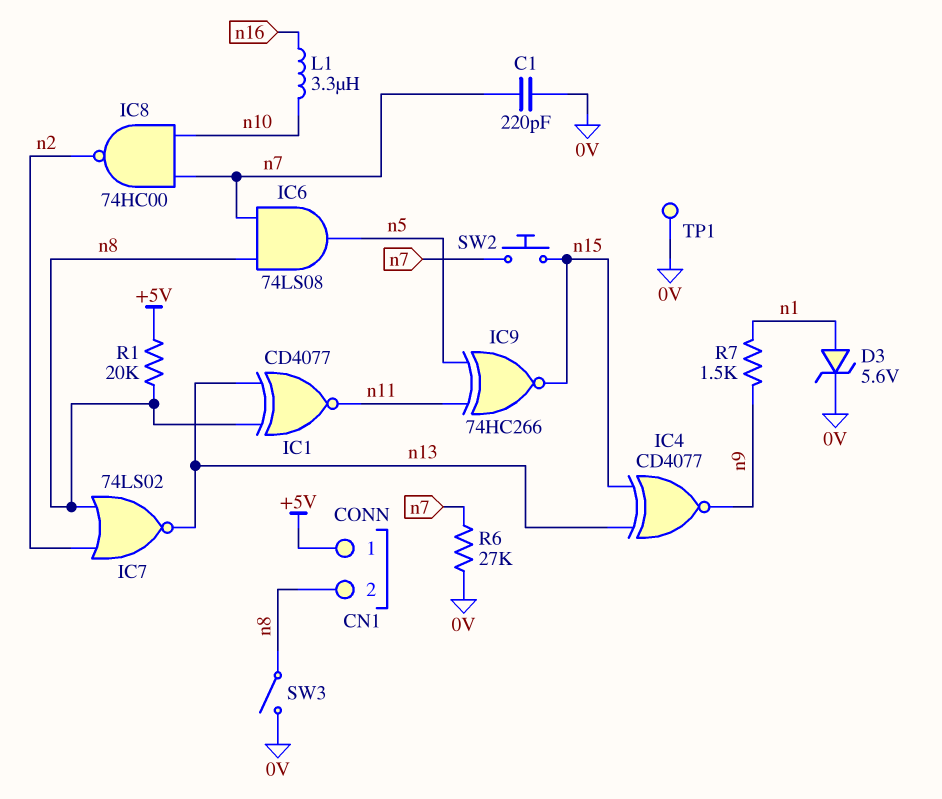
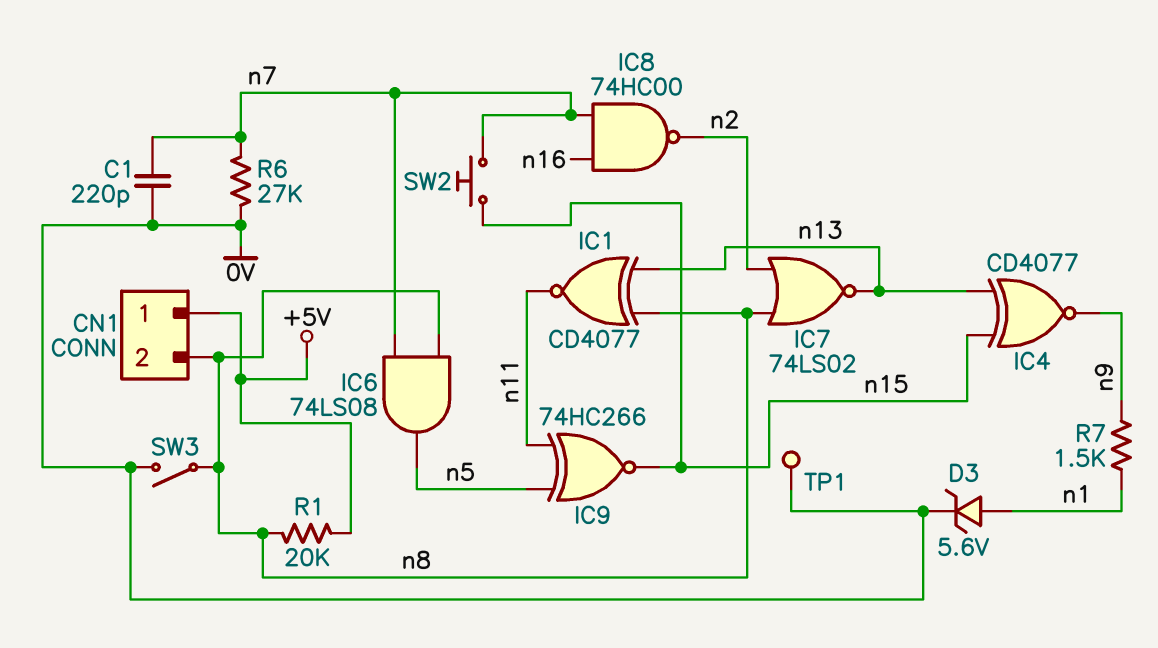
IC8: NAND 74HC00 (in n7, in n10, out n2) -> NAND 74HC00 (in n7, in n16, out n2)
L1: 3.3uH (n10, n16) -> none

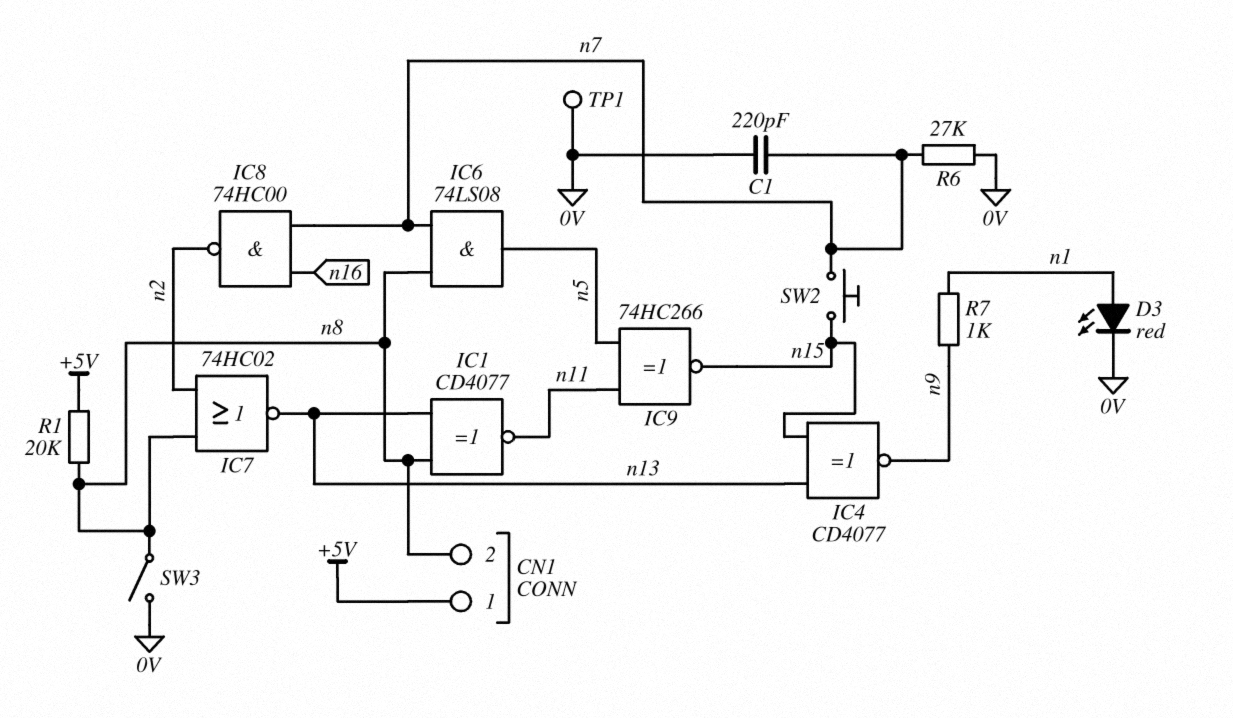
D3: zener 5.6V (A n1, K 0V) -> LED red (A n1, K 0V)
IC7: NOR 74LS02 (in n2, in n8, out n13) -> NOR 74HC02 (in n2, in n8, out n13)
R7: 1.5k (n1, n9) -> 1k (n1, n9)

